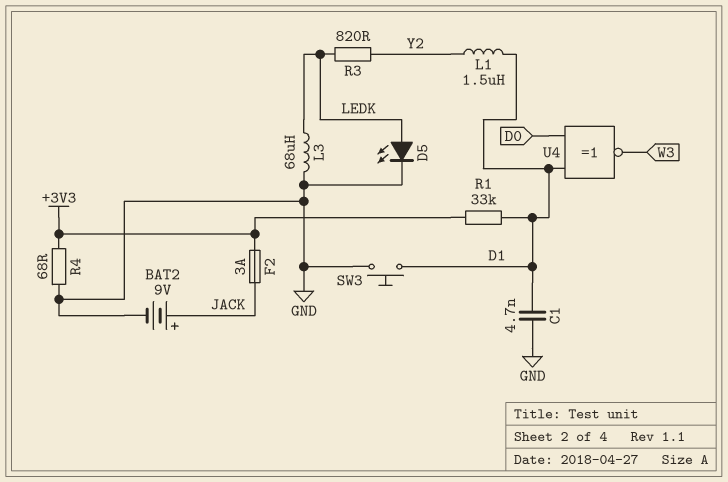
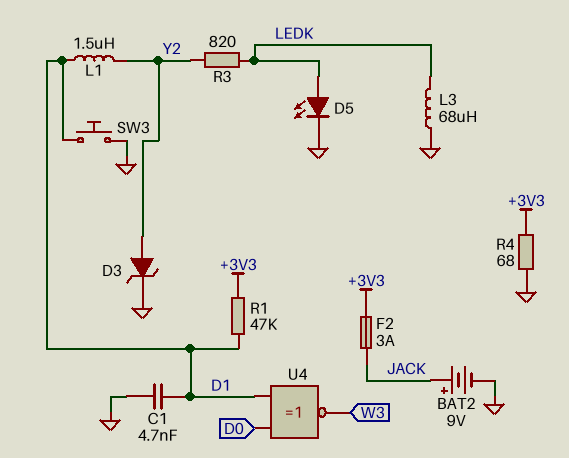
D3: none -> zener (A Y2, K GND)
R1: 33k (+3V3, D1) -> 47k (+3V3, D1)

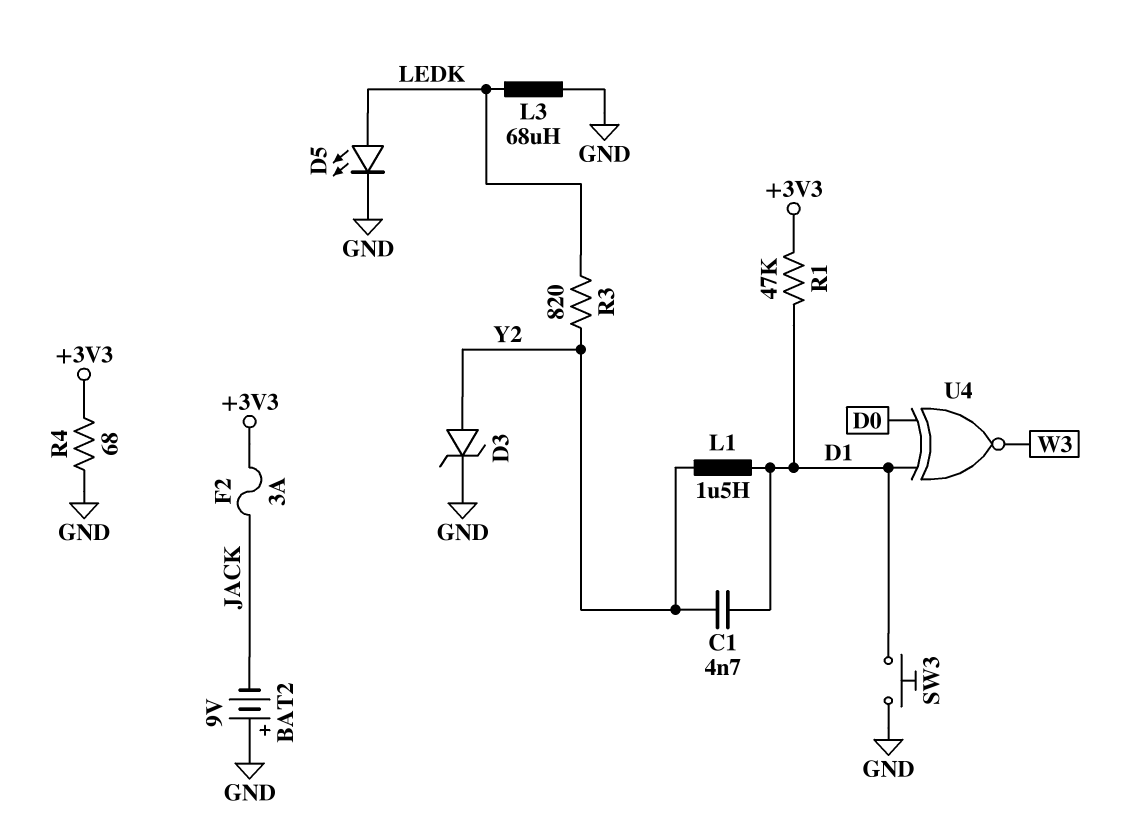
BAT2: 9V (plus JACK, minus GND) -> 9V (plus GND, minus JACK)
C1: 4.7nF (D1, GND) -> 4.7nF (D1, Y2)

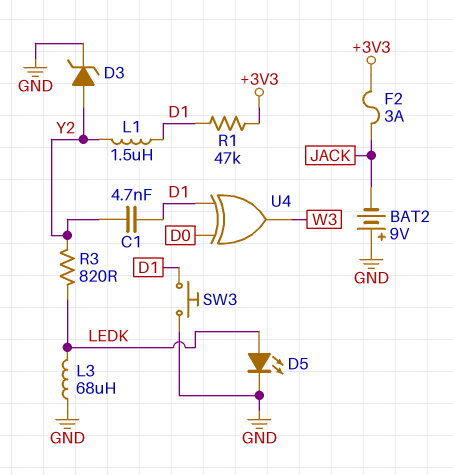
R4: 68 (+3V3, GND) -> none
U4: XNOR (in D0, in D1, out W3) -> XOR (in D0, in D1, out W3)

